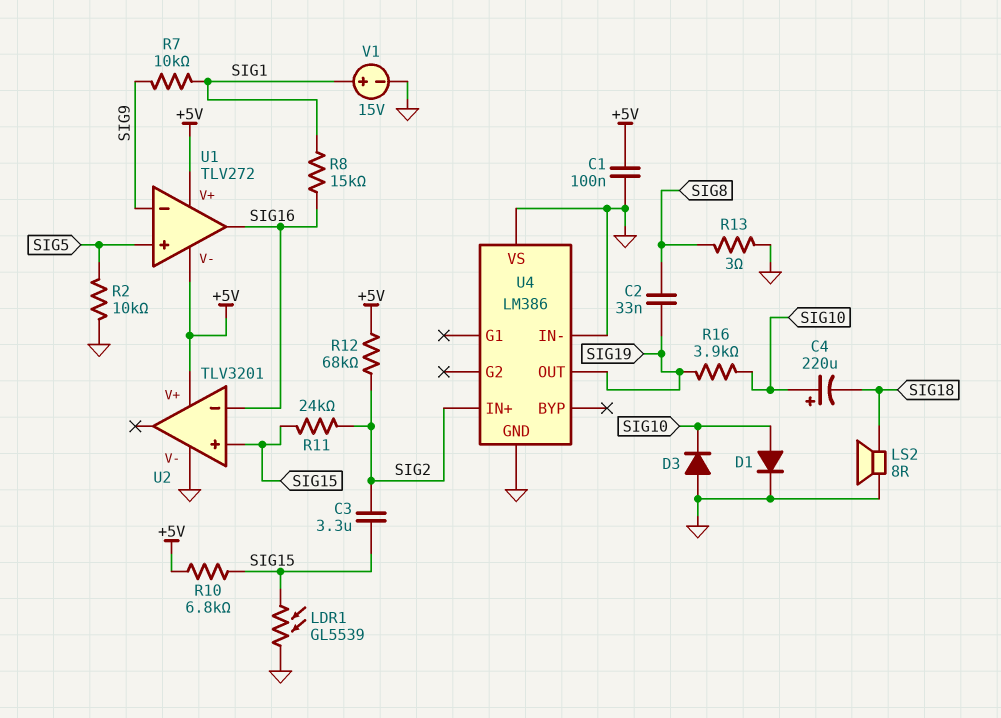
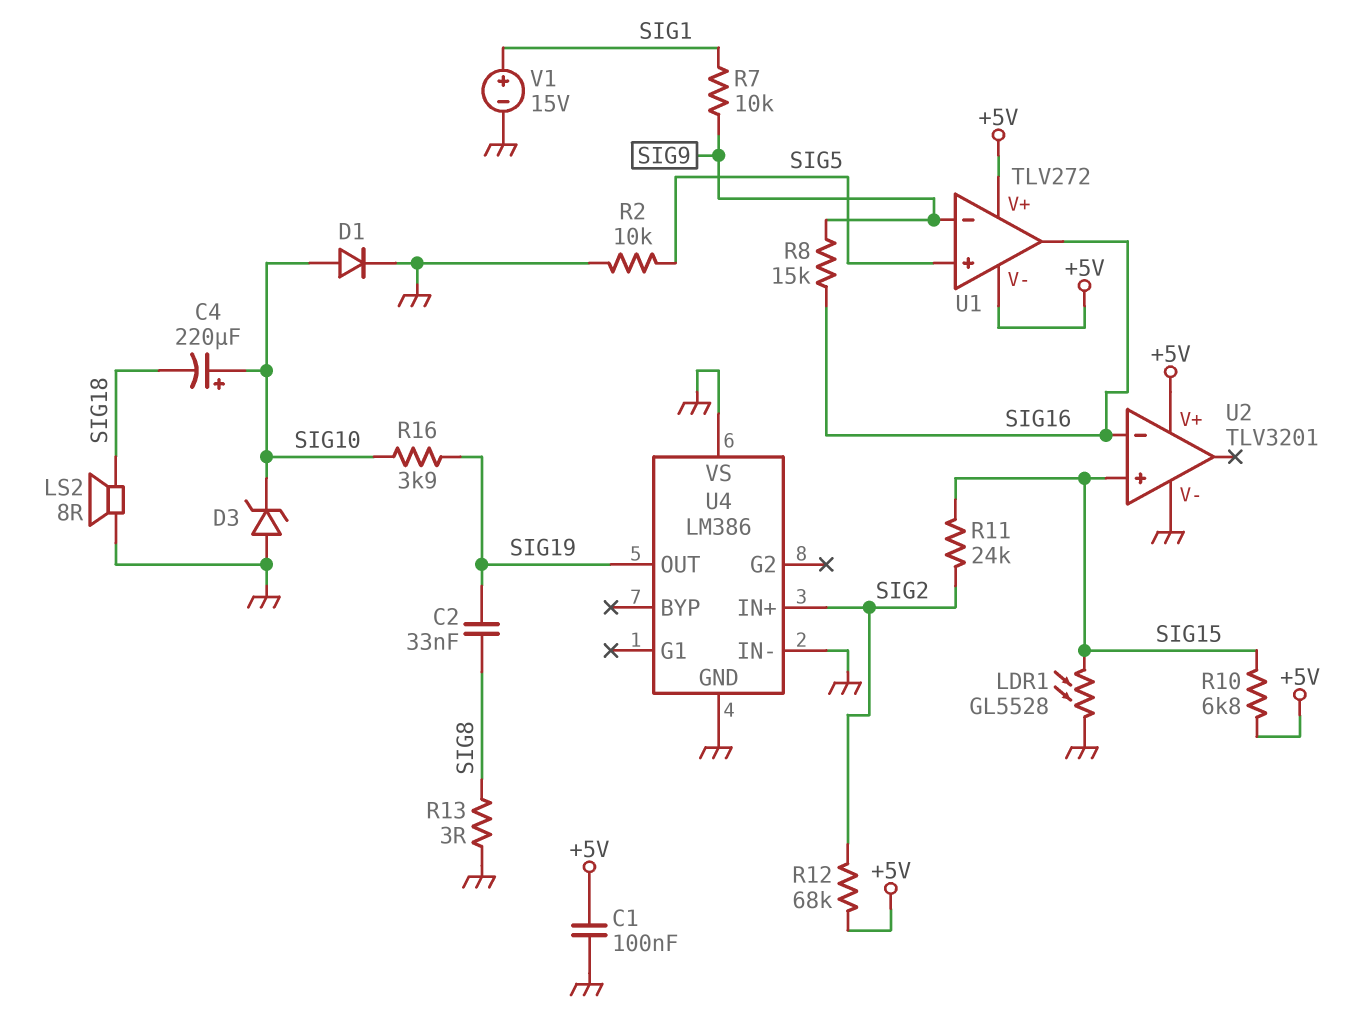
C3: 3.3uF (SIG2, SIG15) -> none
D3: diode (A GND, K SIG10) -> zener (A GND, K SIG10)
LDR1: GL5539 (GND, SIG15) -> GL5528 (GND, SIG15)
R8: 15k (SIG1, SIG16) -> 15k (SIG9, SIG16)

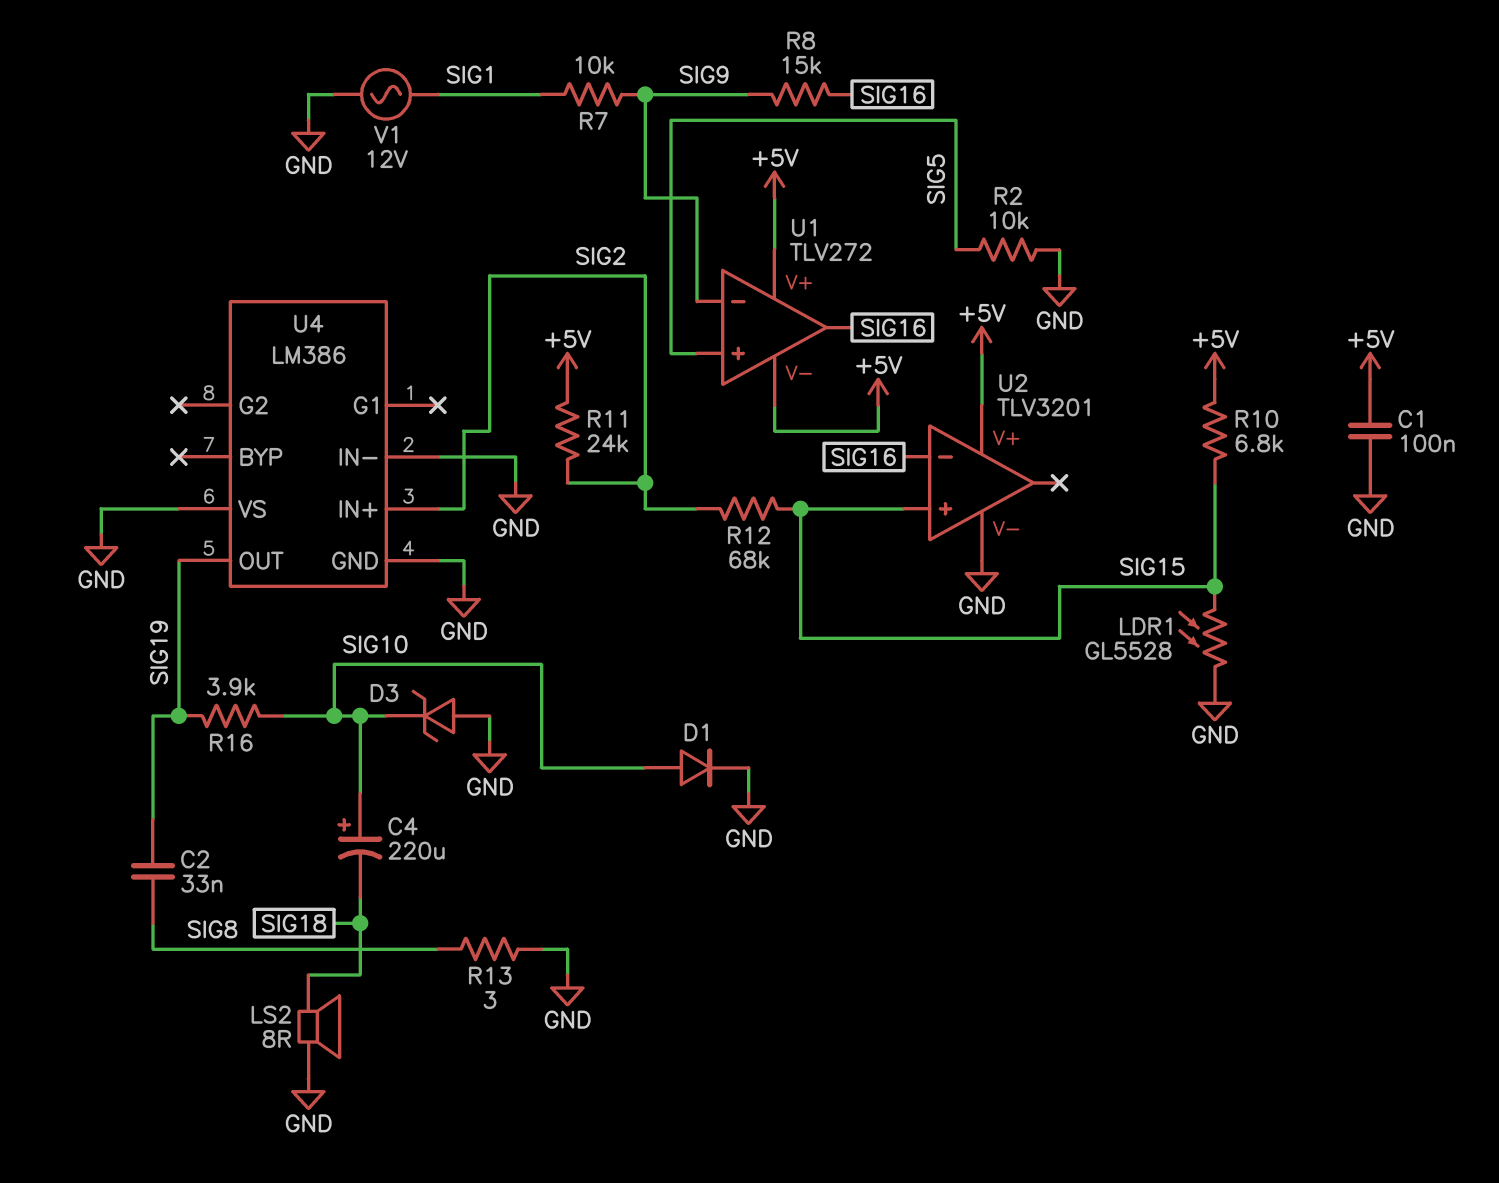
R11: 24k (SIG2, SIG15) -> 24k (+5V, SIG2)
R12: 68k (+5V, SIG2) -> 68k (SIG2, SIG15)
V1: 15V (plus SIG1, minus GND) -> AC 12V (GND, SIG1)

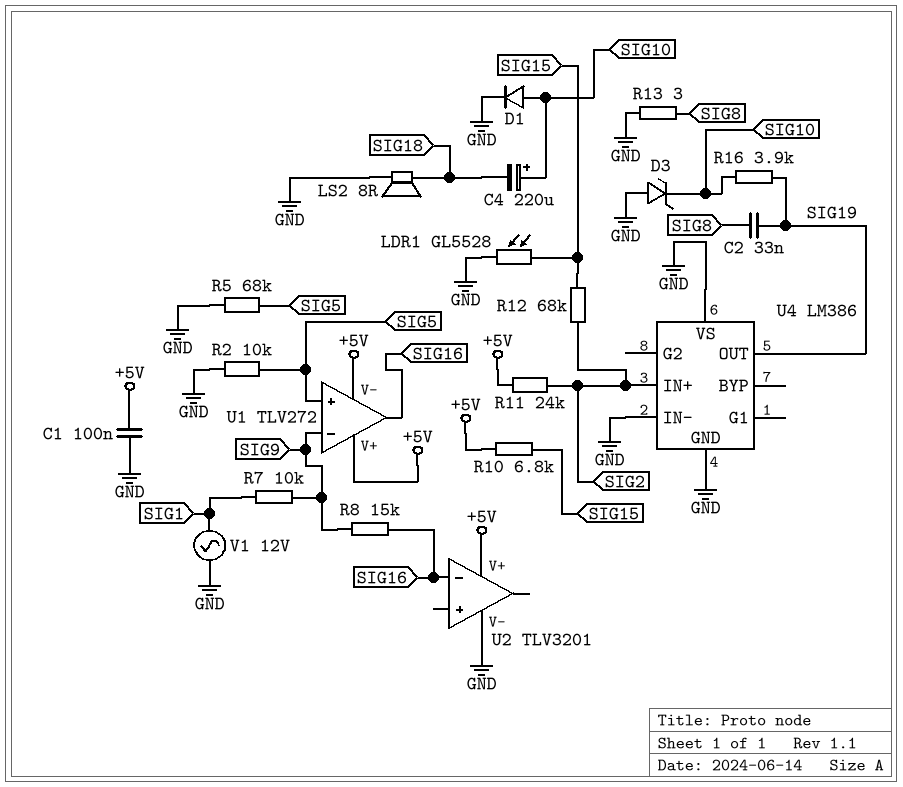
R5: none -> 68k (GND, SIG5)
U2 pin in+: SIG15 -> none

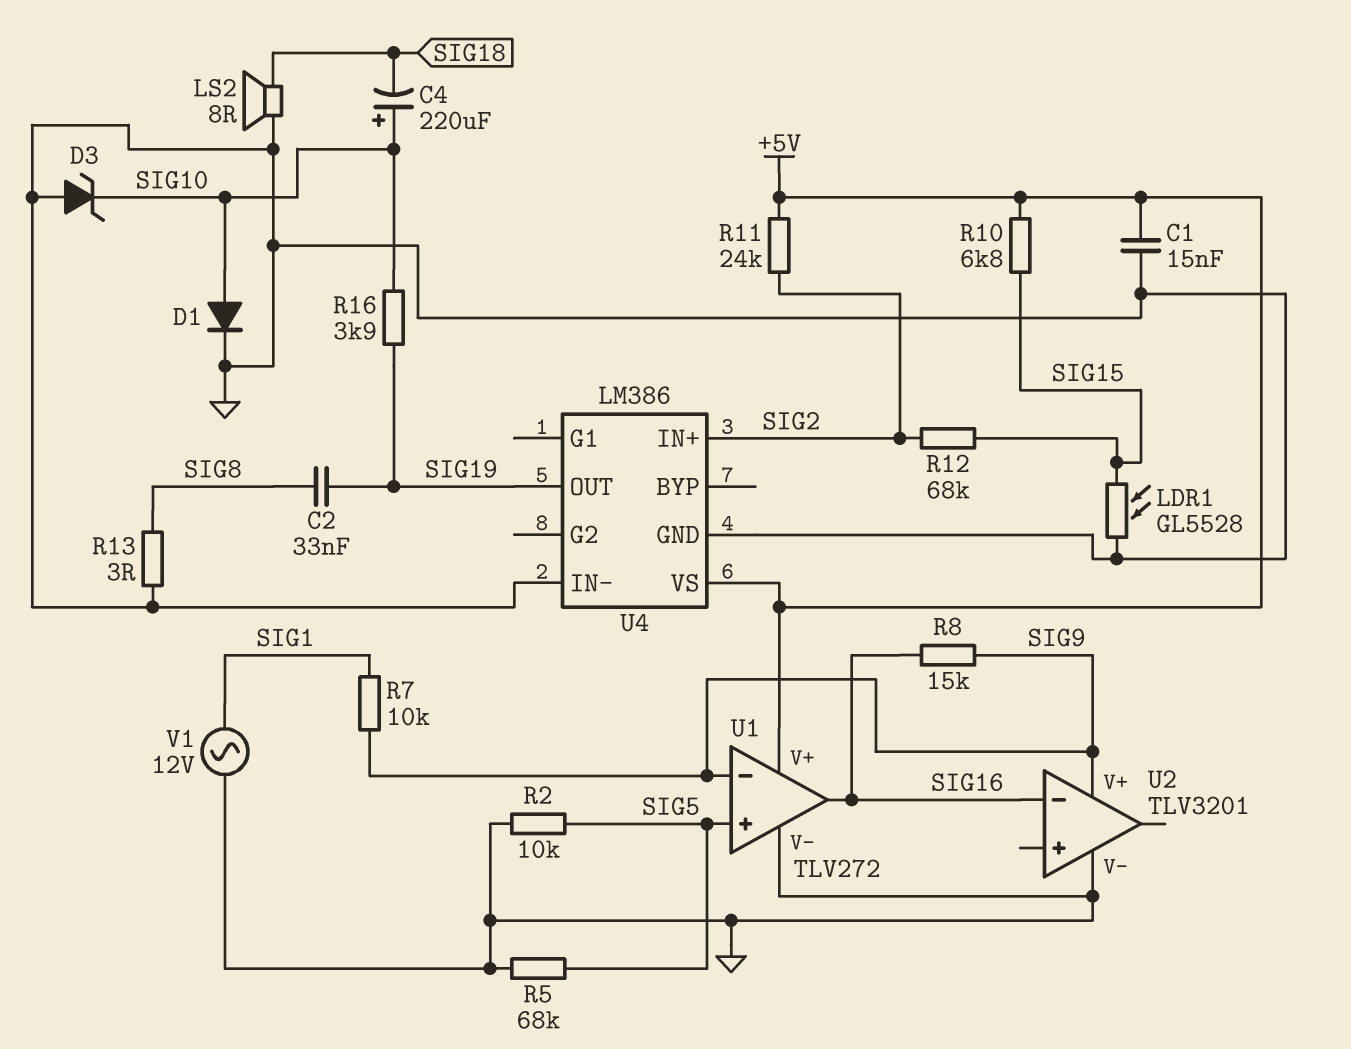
C1: 100nF (+5V, GND) -> 15nF (+5V, GND)
U1 pin V-: +5V -> GND
U2 pin V+: +5V -> SIG9
U4 pin VS: GND -> +5V

